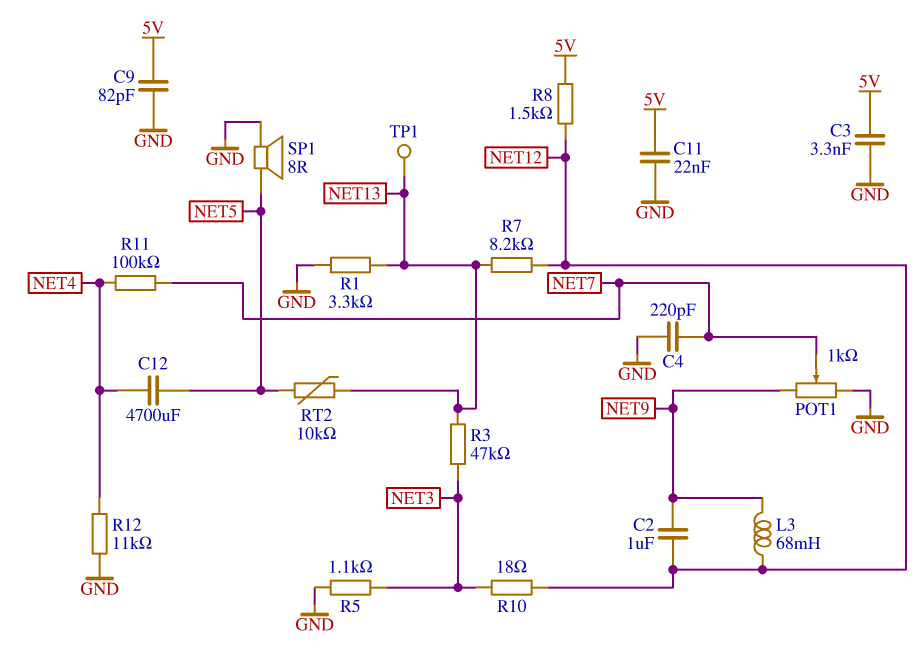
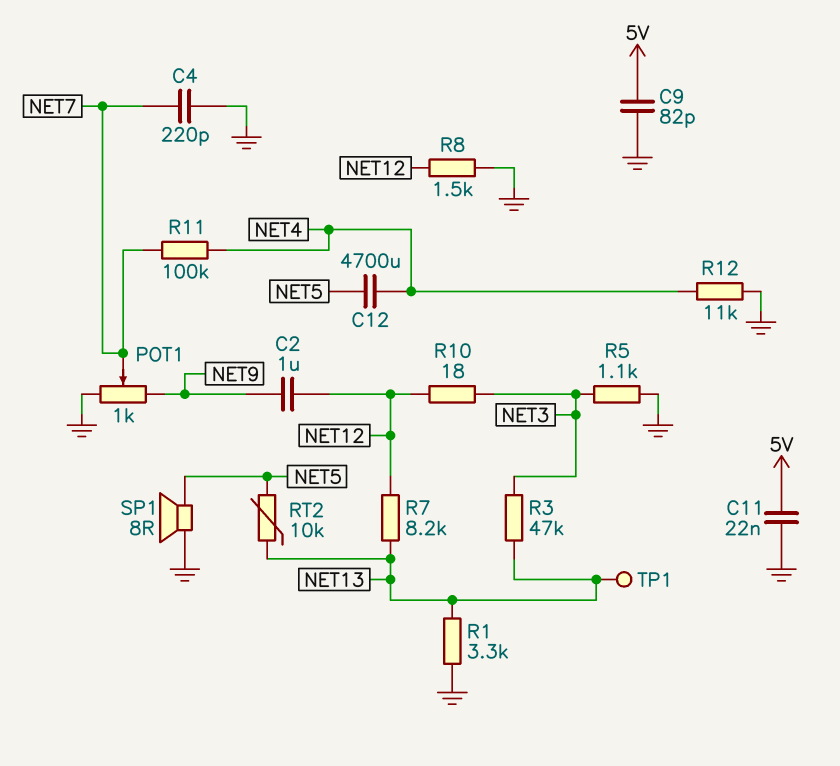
C3: 3.3nF (5V, GND) -> none
L3: 68mH (NET9, NET12) -> none
R8: 1.5k (5V, NET12) -> 1.5k (GND, NET12)

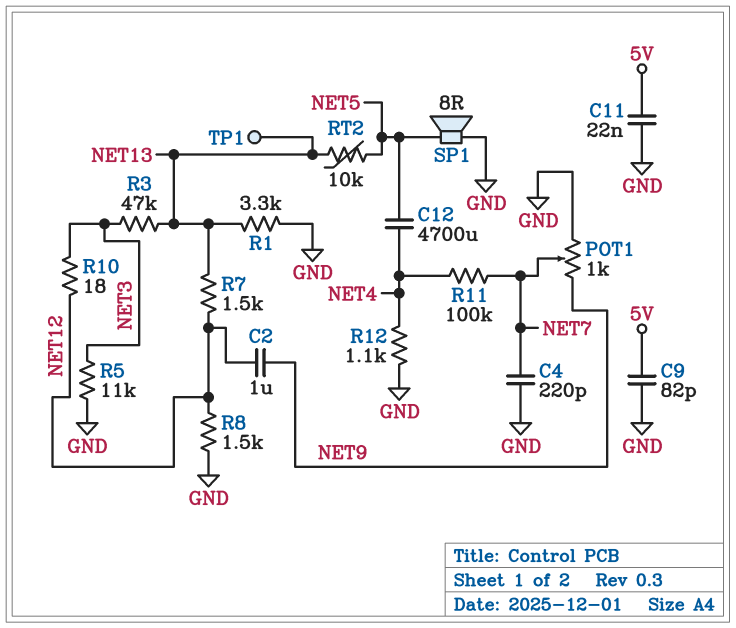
R5: 1.1k (GND, NET3) -> 11k (GND, NET3)
R7: 8.2k (NET12, NET13) -> 1.5k (NET12, NET13)
R12: 11k (GND, NET4) -> 1.1k (GND, NET4)

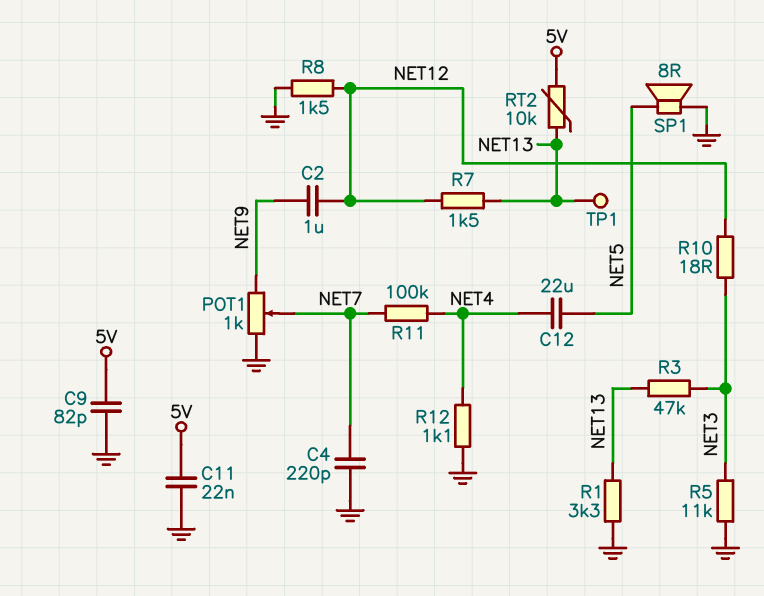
C12: 4700uF (NET4, NET5) -> 22uF (NET4, NET5)
RT2: 10k (NET5, NET13) -> 10k (5V, NET13)

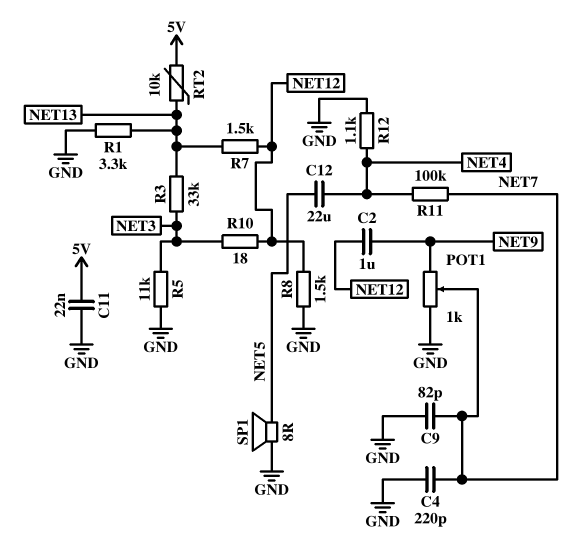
C9: 82pF (5V, GND) -> 82pF (GND, NET7)
R3: 47k (NET3, NET13) -> 33k (NET3, NET13)
TP1: test point (NET13) -> none

